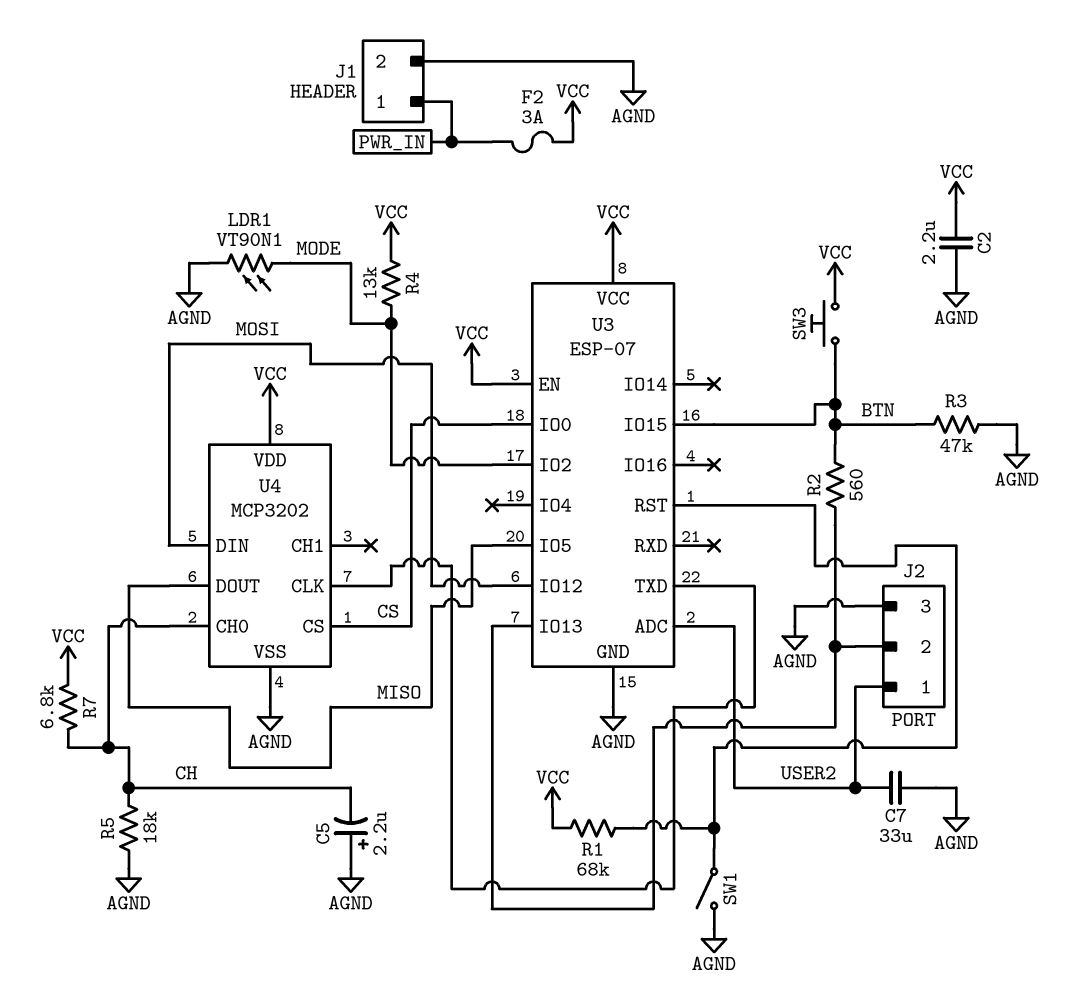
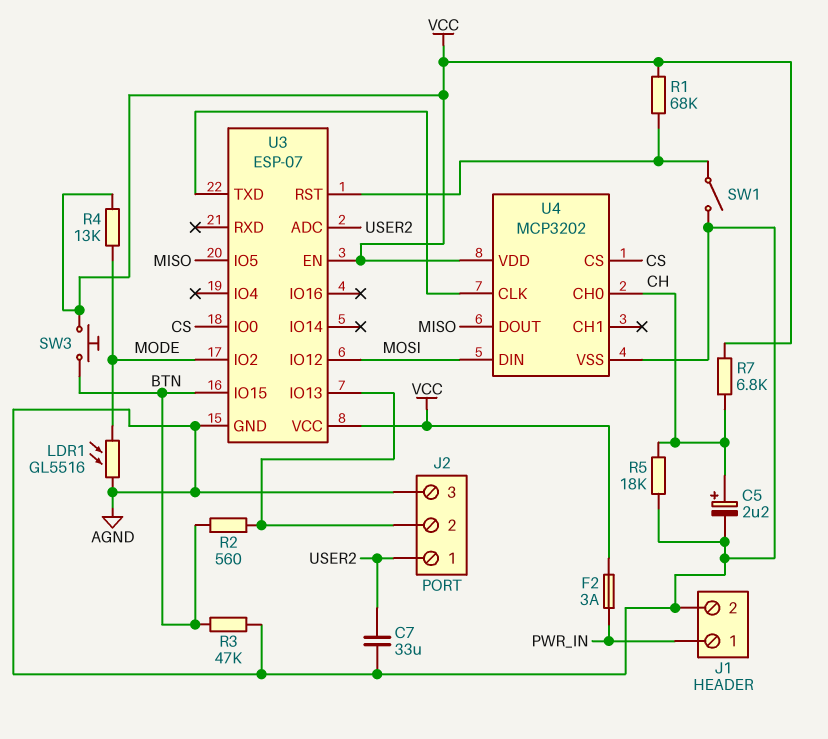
C2: 2.2uF (AGND, VCC) -> none
C5: 2.2uF (plus AGND, minus CH) -> 2.2uF (plus CH, minus AGND)
LDR1: VT90N1 (AGND, MODE) -> GL5516 (AGND, MODE)

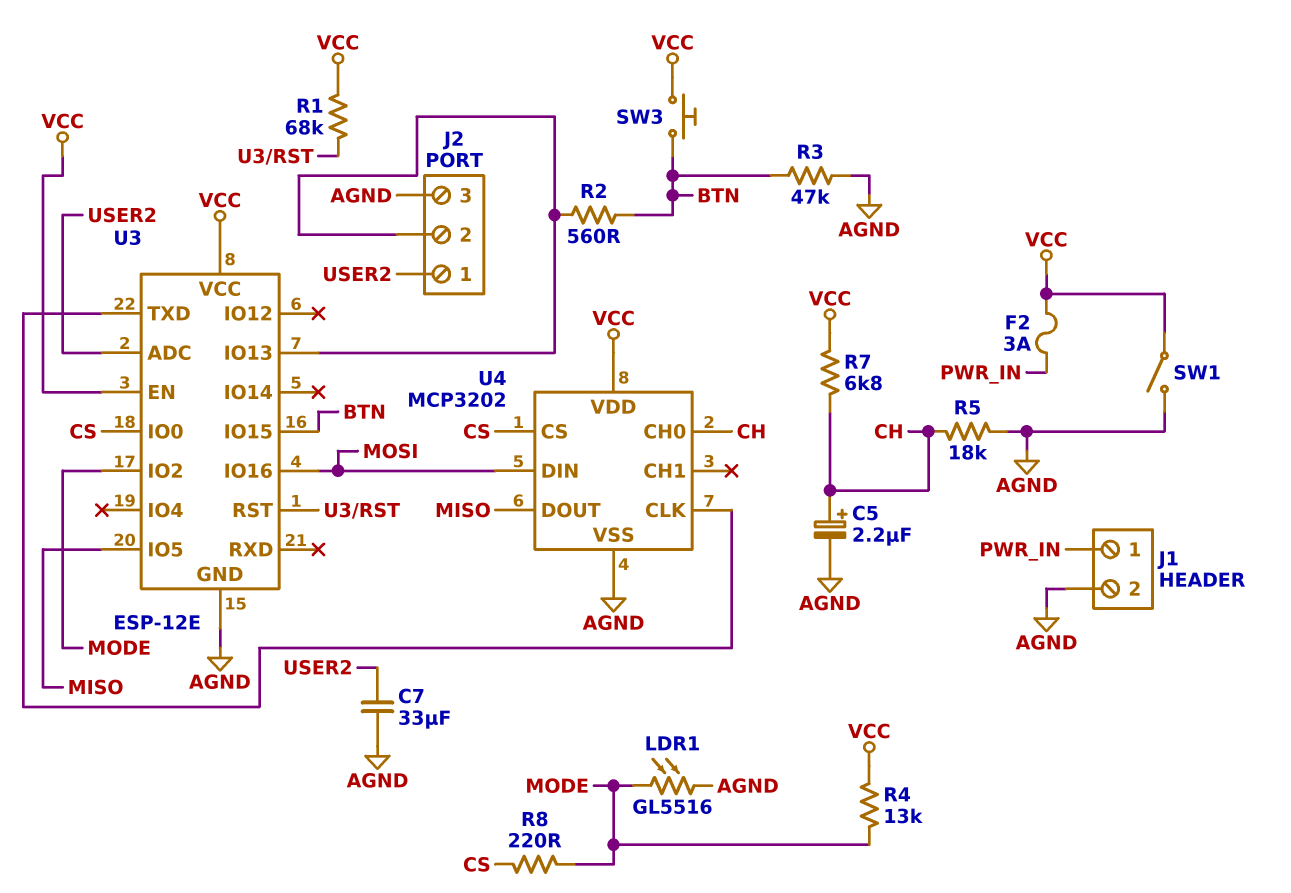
R8: none -> 220 (CS, MODE)
SW1: switch (AGND, U3/RST) -> switch (AGND, VCC)
U3: ESP-07 -> ESP-12E
U3 pin IO12: MOSI -> none
U3 pin IO16: none -> MOSI

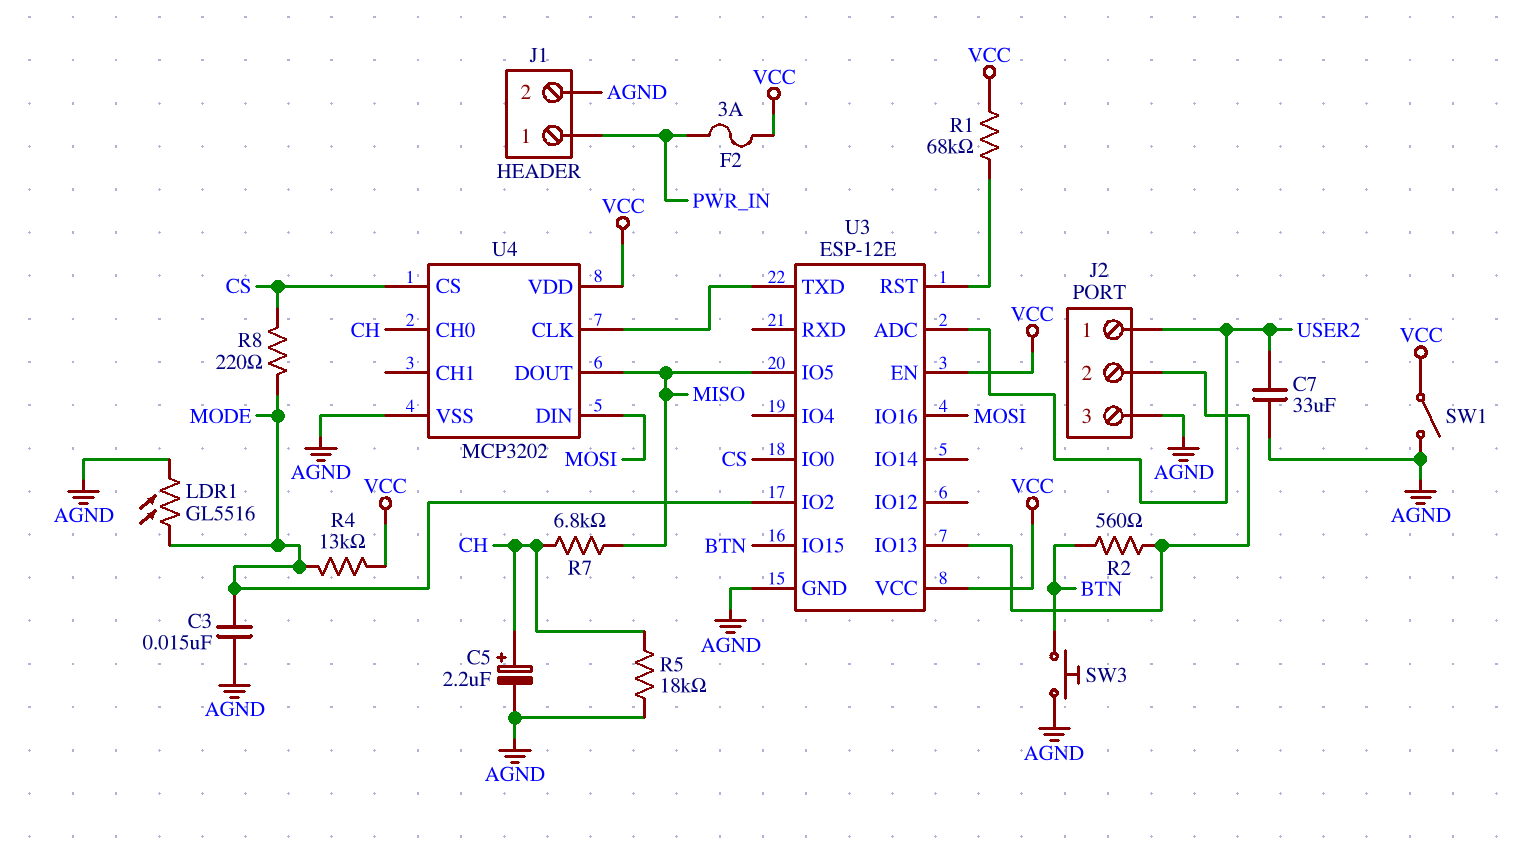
C3: none -> 15nF (AGND, MODE)
R3: 47k (AGND, BTN) -> none
R7: 6.8k (CH, VCC) -> 6.8k (CH, MISO)
SW3: button (BTN, VCC) -> button (AGND, BTN)

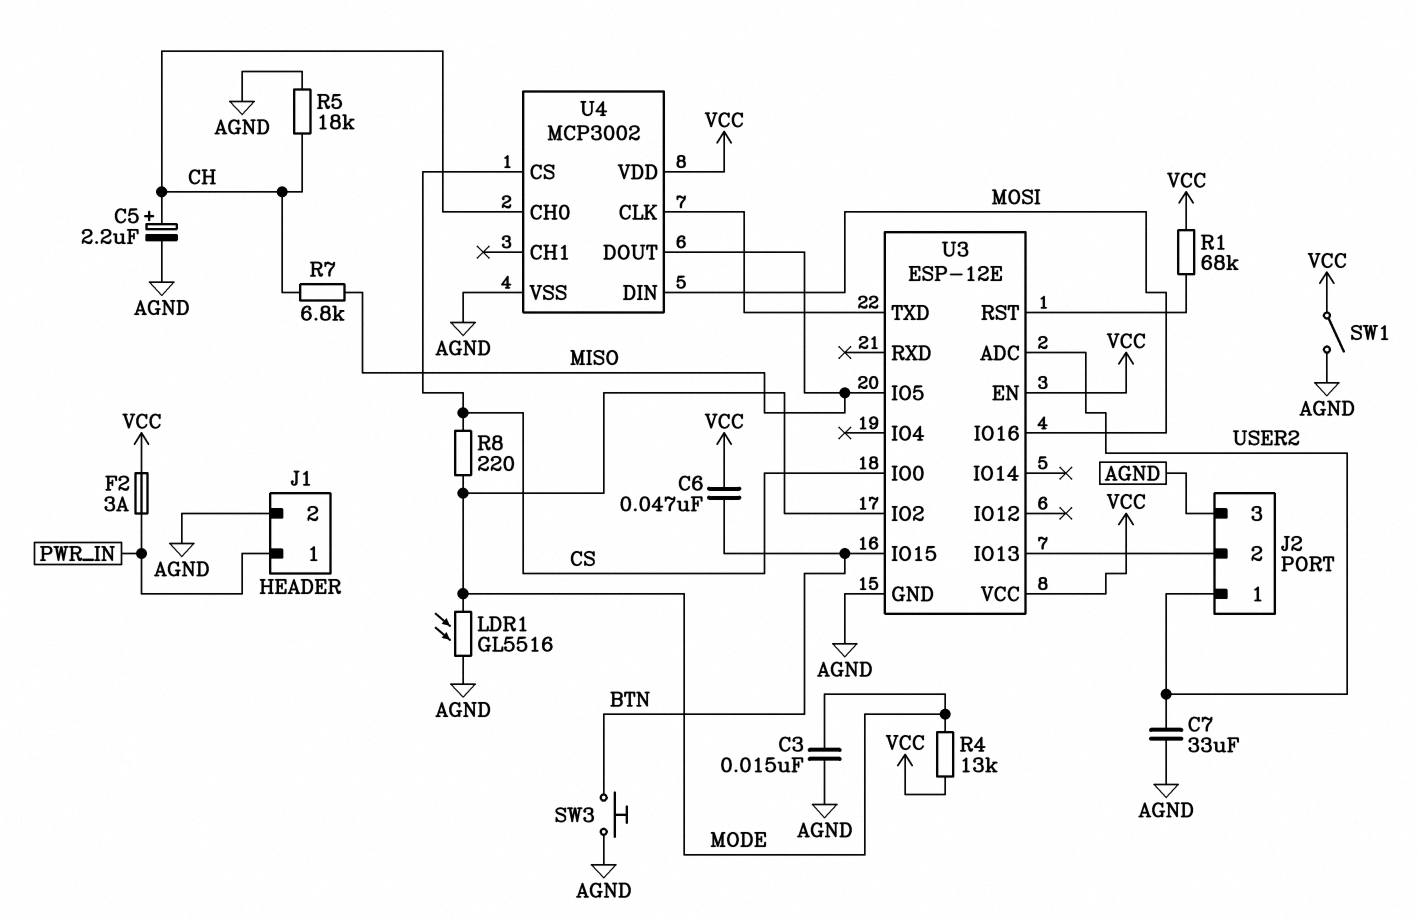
C6: none -> 47nF (BTN, VCC)
R2: 560 (BTN, J2/2) -> none
U4: MCP3202 -> MCP3002

